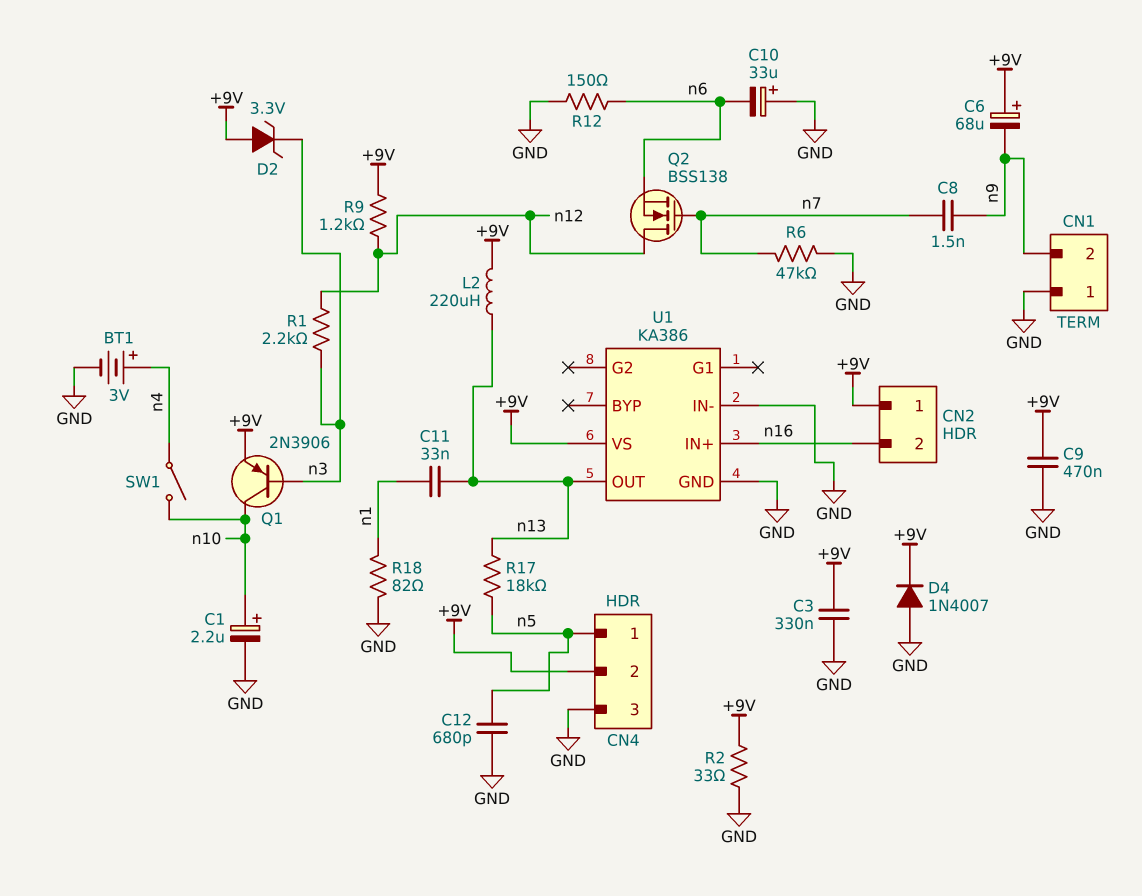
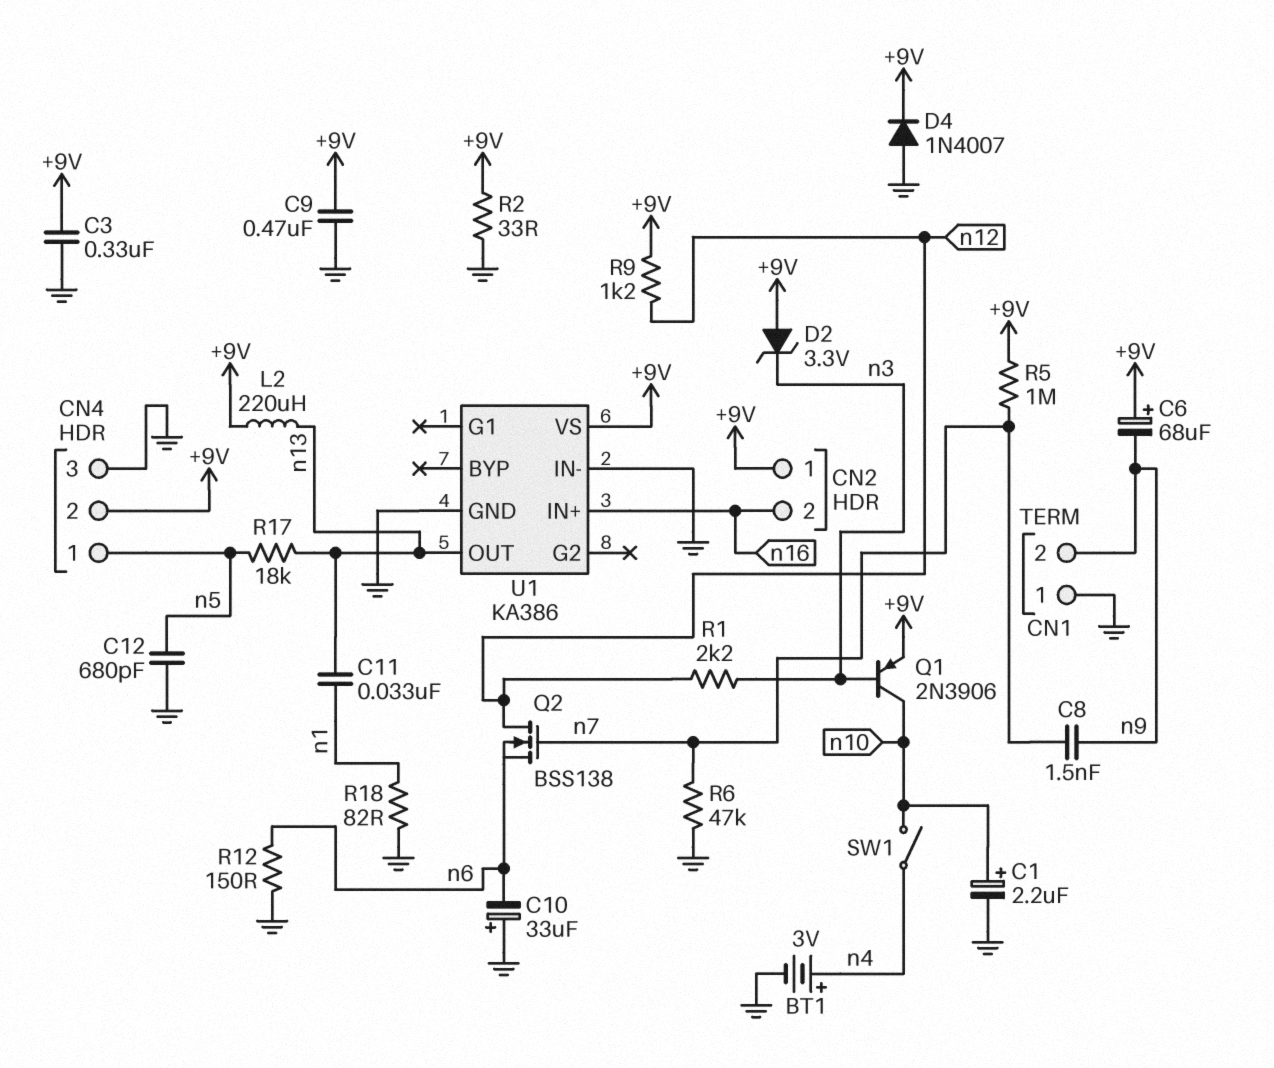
R5: none -> 1M (+9V, n7)

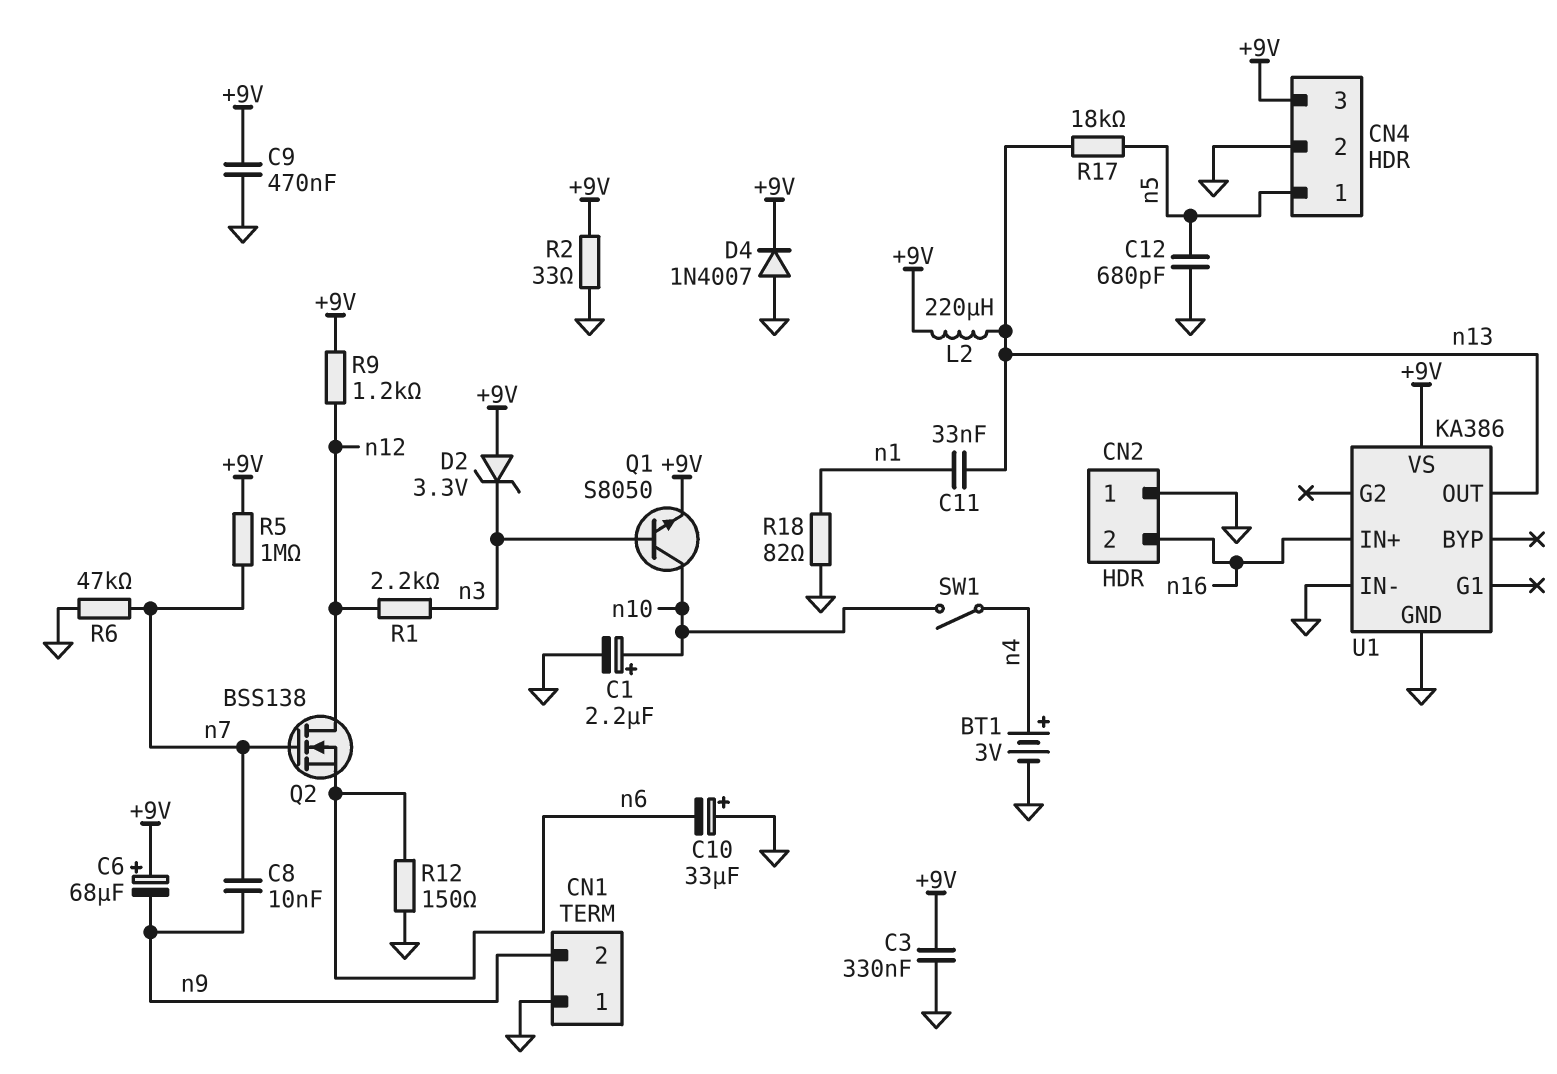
C8: 1.5nF (n7, n9) -> 10nF (n7, n9)
CN2 pin 1: +9V -> GND
CN4 pin 2: +9V -> GND
CN4 pin 3: GND -> +9V
Q1: PNP 2N3906 (B n3, C n10, E +9V) -> NPN S8050 (B n3, C n10, E +9V)

